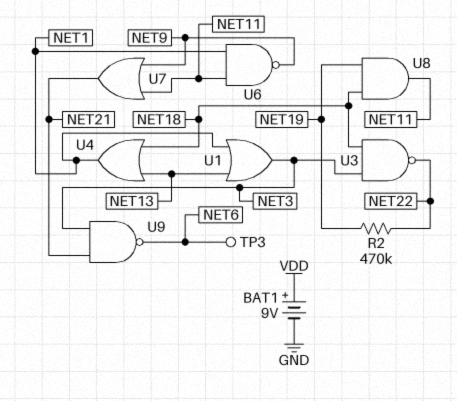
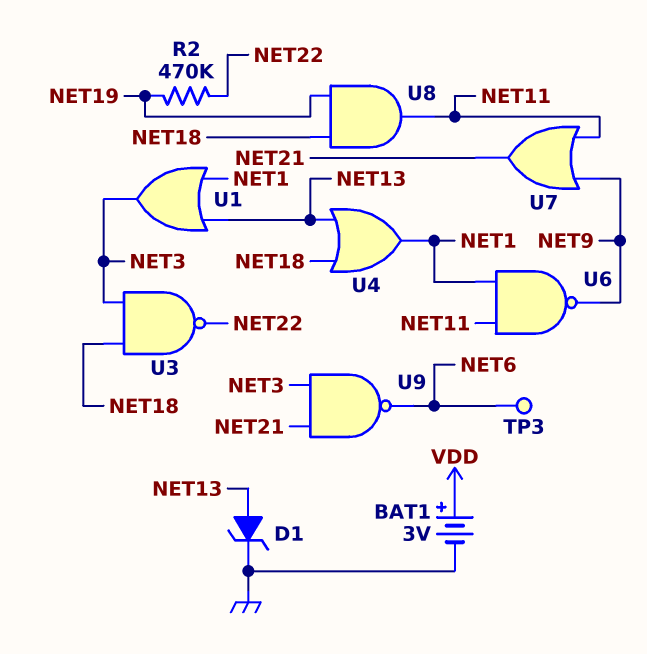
BAT1: 9V (plus VDD, minus GND) -> 3V (plus VDD, minus GND)
D1: none -> zener (A NET13, K GND)

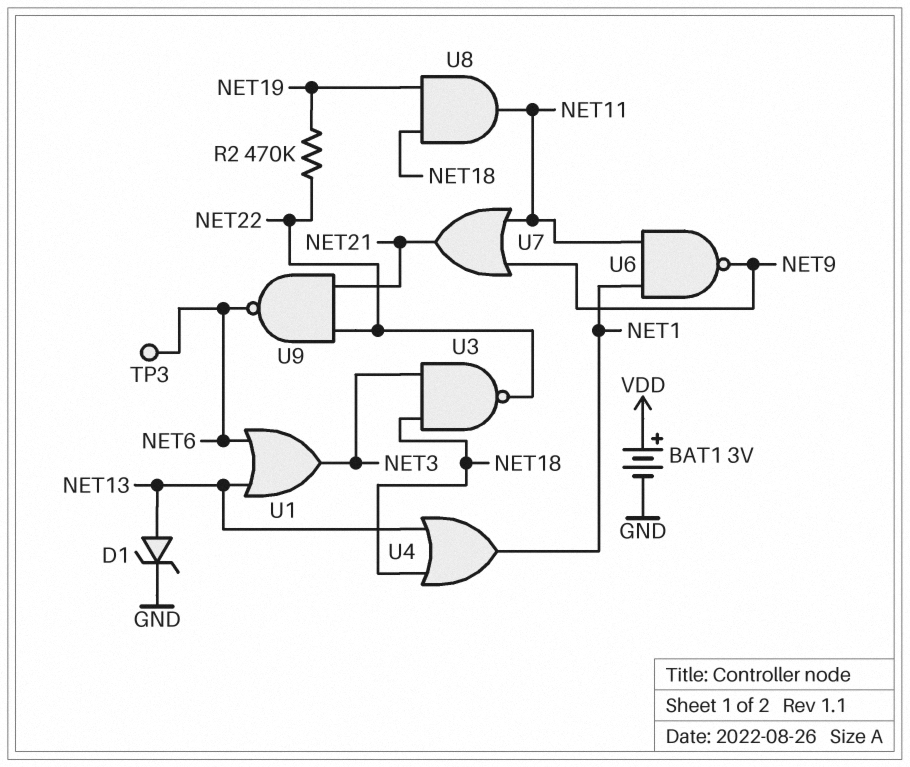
U1: OR (in NET1, in NET13, out NET3) -> OR (in NET6, in NET13, out NET3)
U9: NAND (in NET3, in NET21, out NET6) -> NAND (in NET21, in NET22, out NET6)

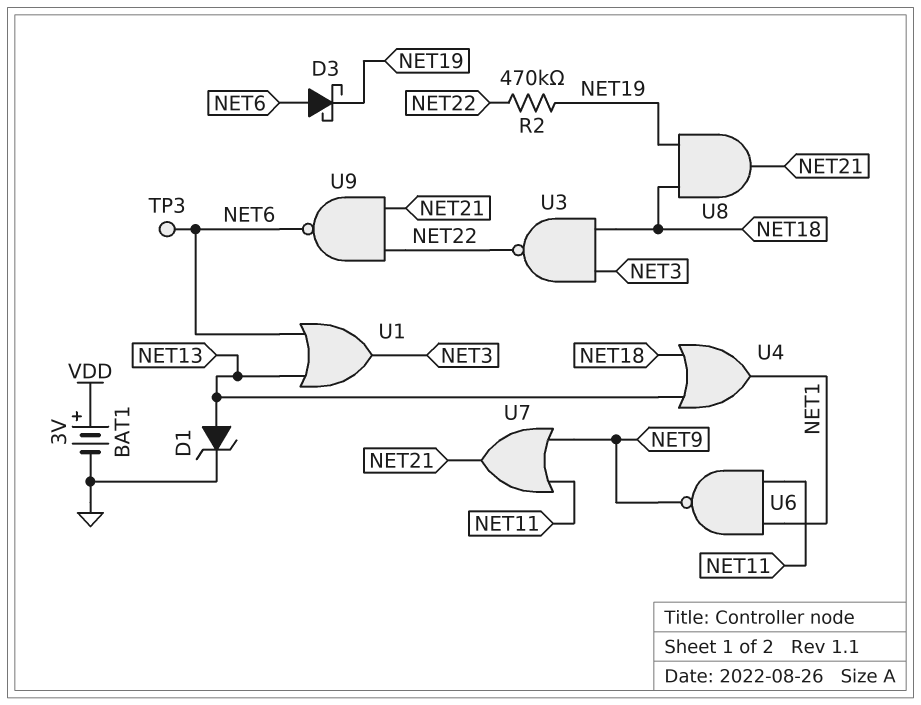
D3: none -> schottky (A NET6, K NET19)
U8: AND (in NET18, in NET19, out NET11) -> AND (in NET18, in NET19, out NET21)

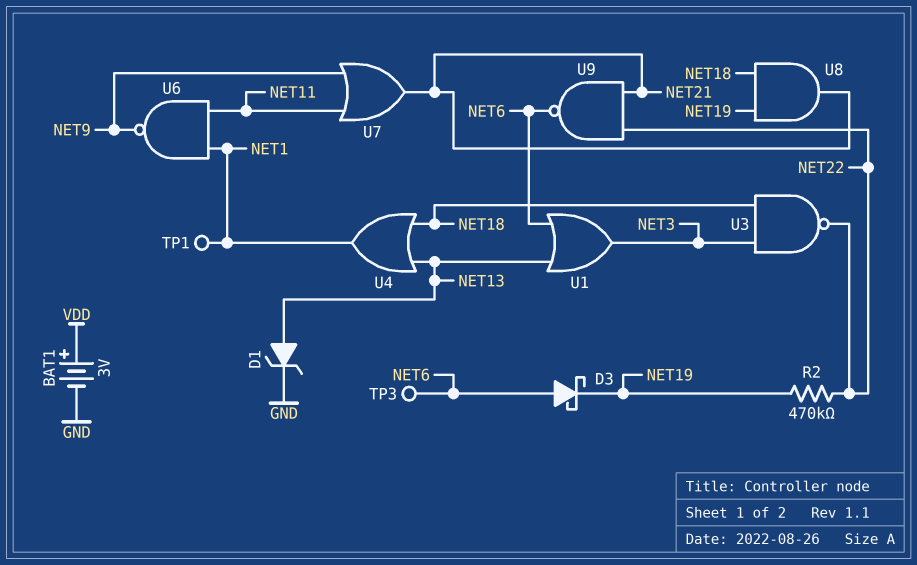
TP1: none -> test point (NET1)

